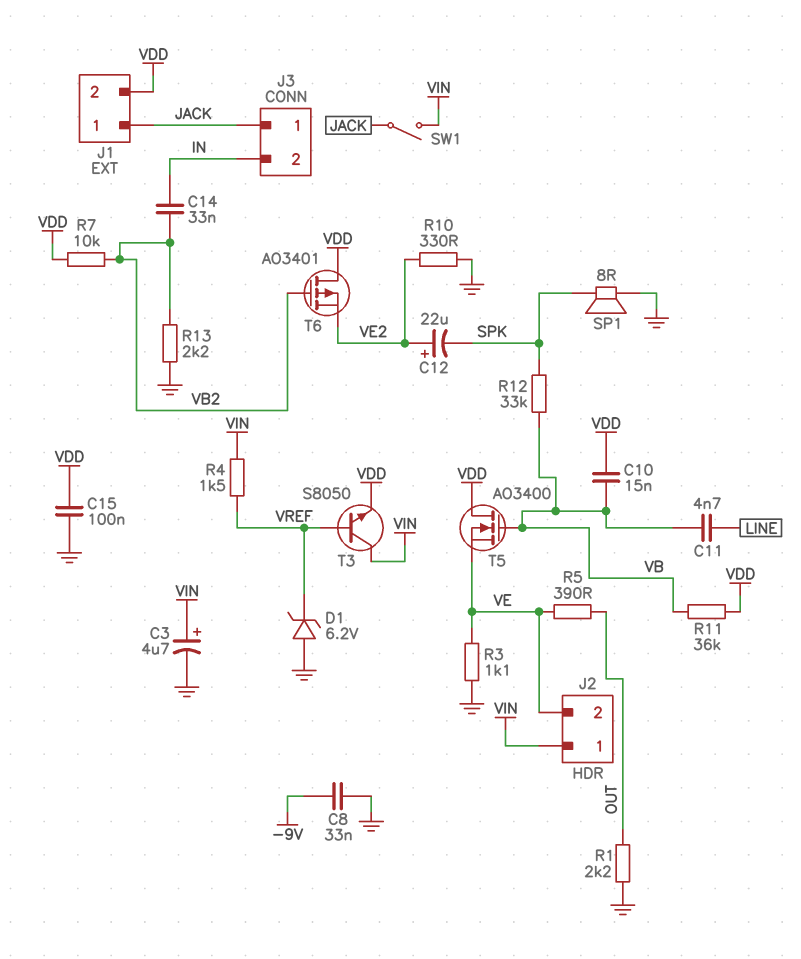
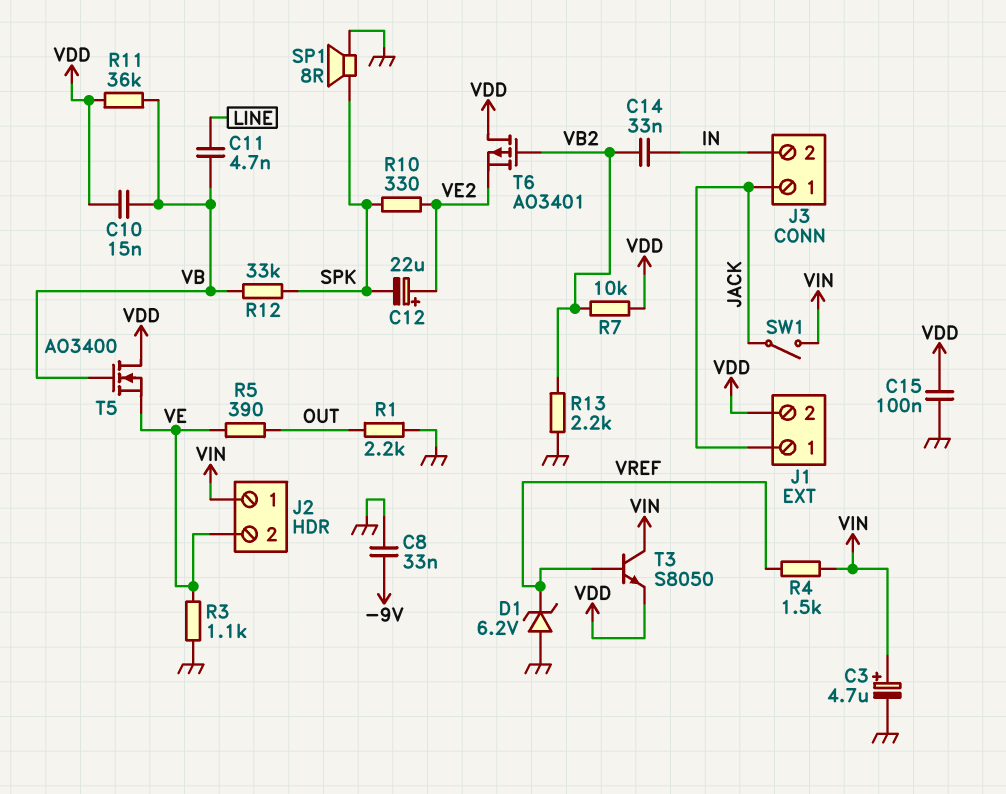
R10: 330 (GND, VE2) -> 330 (SPK, VE2)

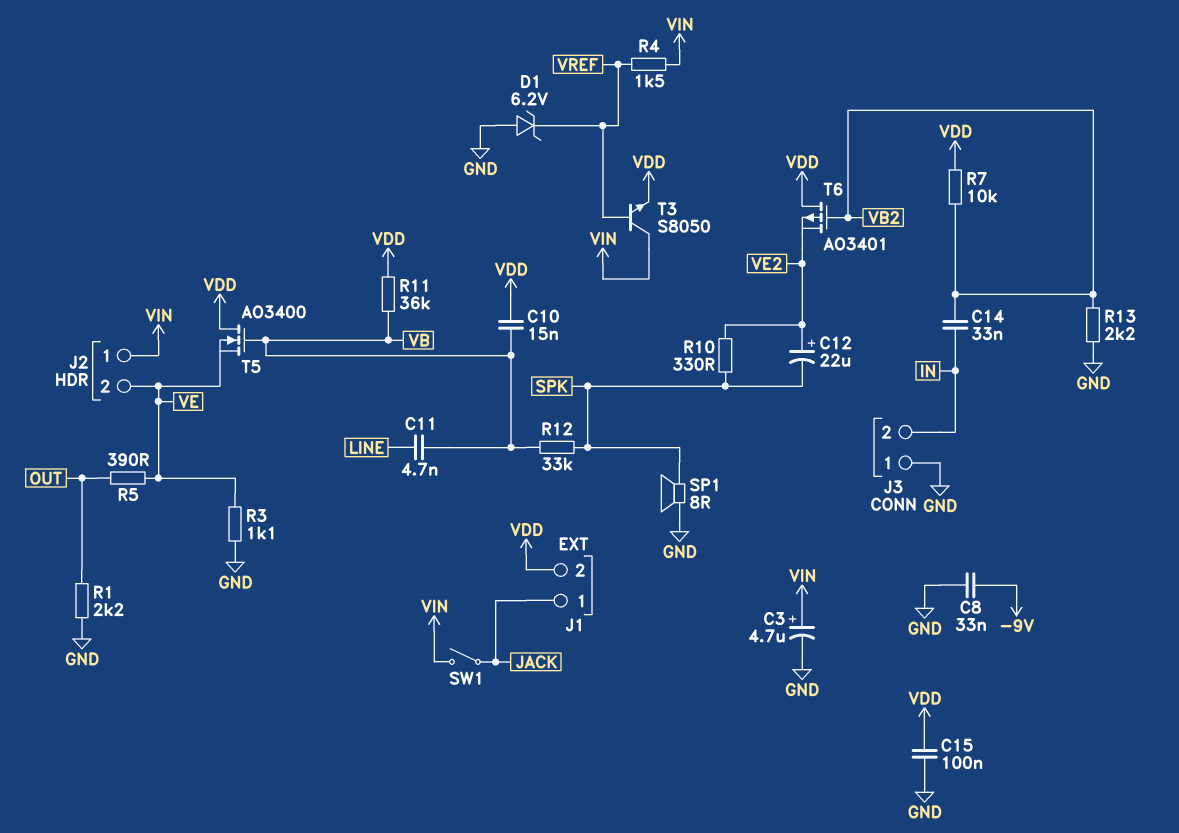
J3 pin 1: JACK -> GND

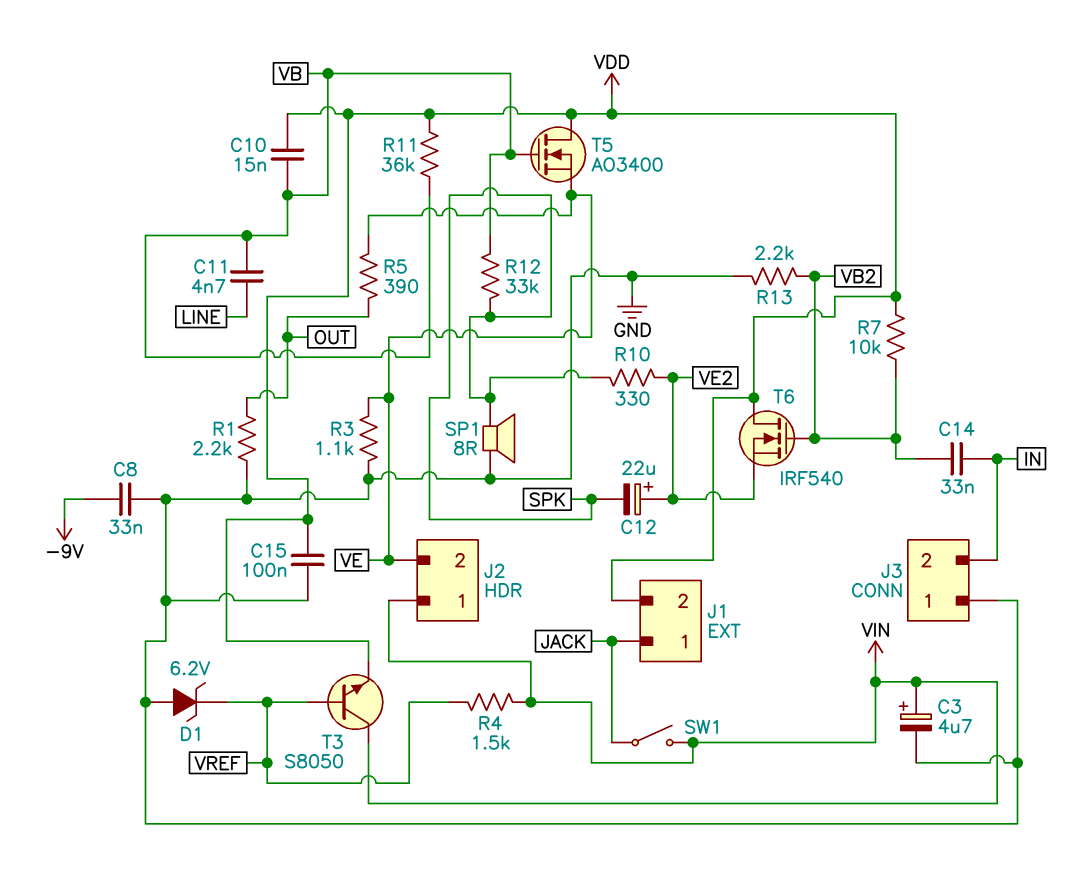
T6: PMOS AO3401 (G VB2, D VDD, S VE2) -> NMOS IRF540 (G VB2, D VDD, S VE2)

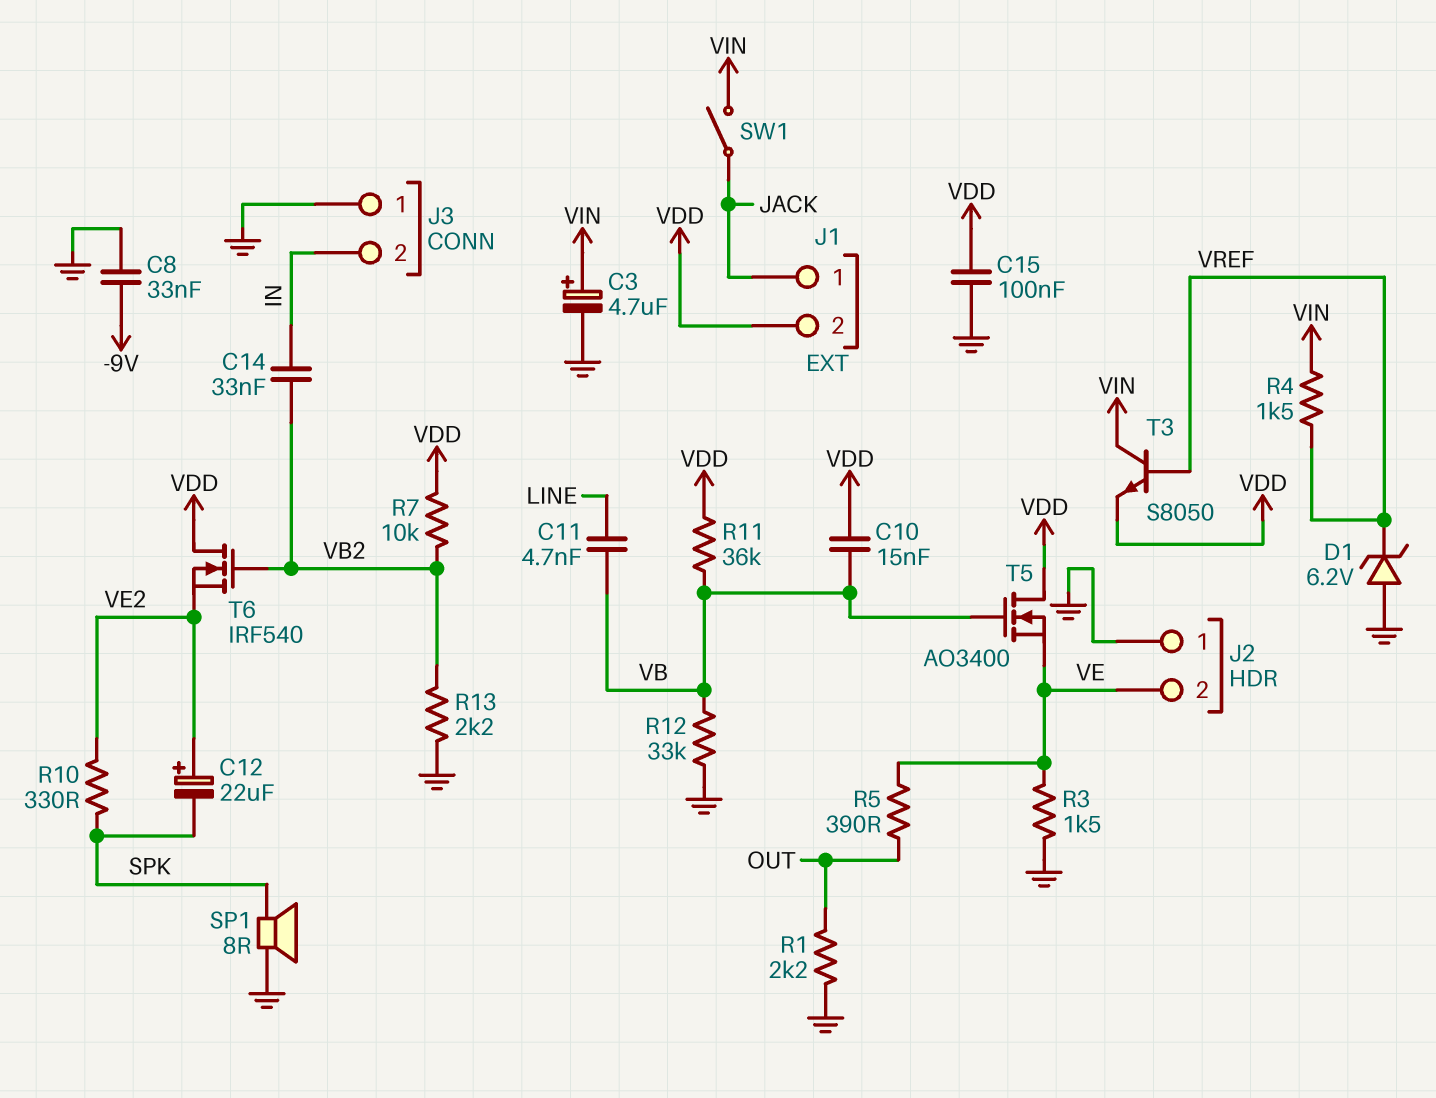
J2 pin 1: VIN -> GND
R3: 1.1k (GND, VE) -> 1.5k (GND, VE)
R12: 33k (SPK, VB) -> 33k (GND, VB)

